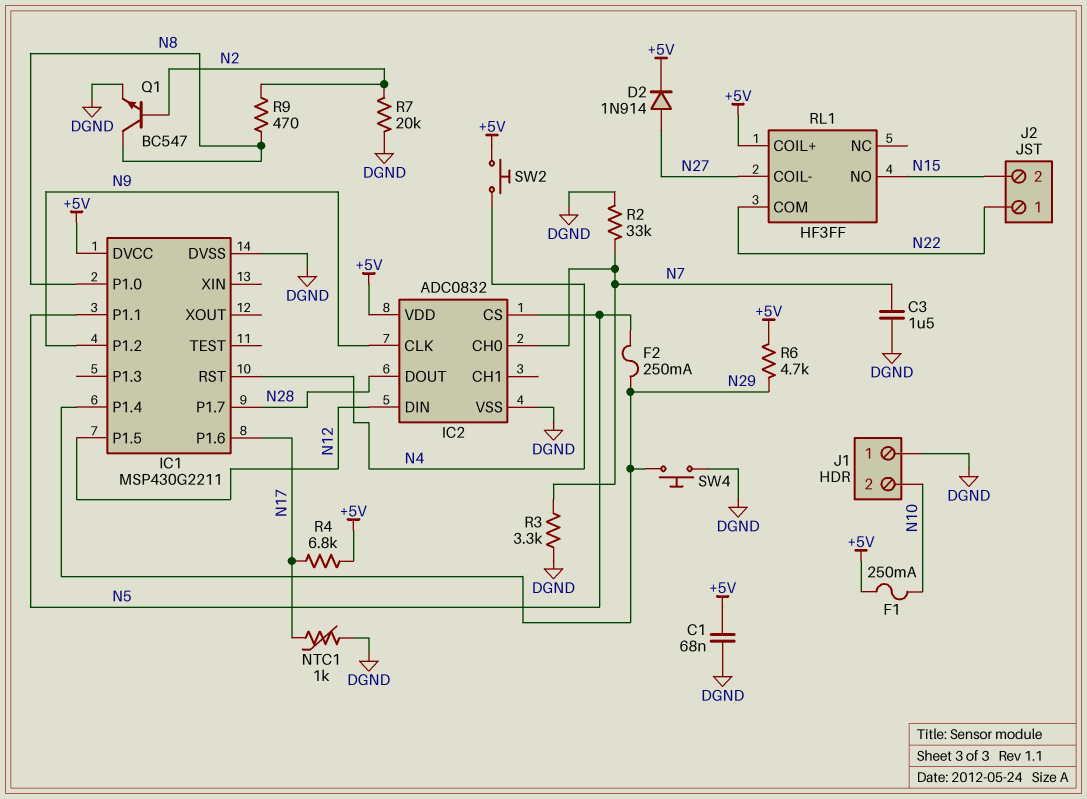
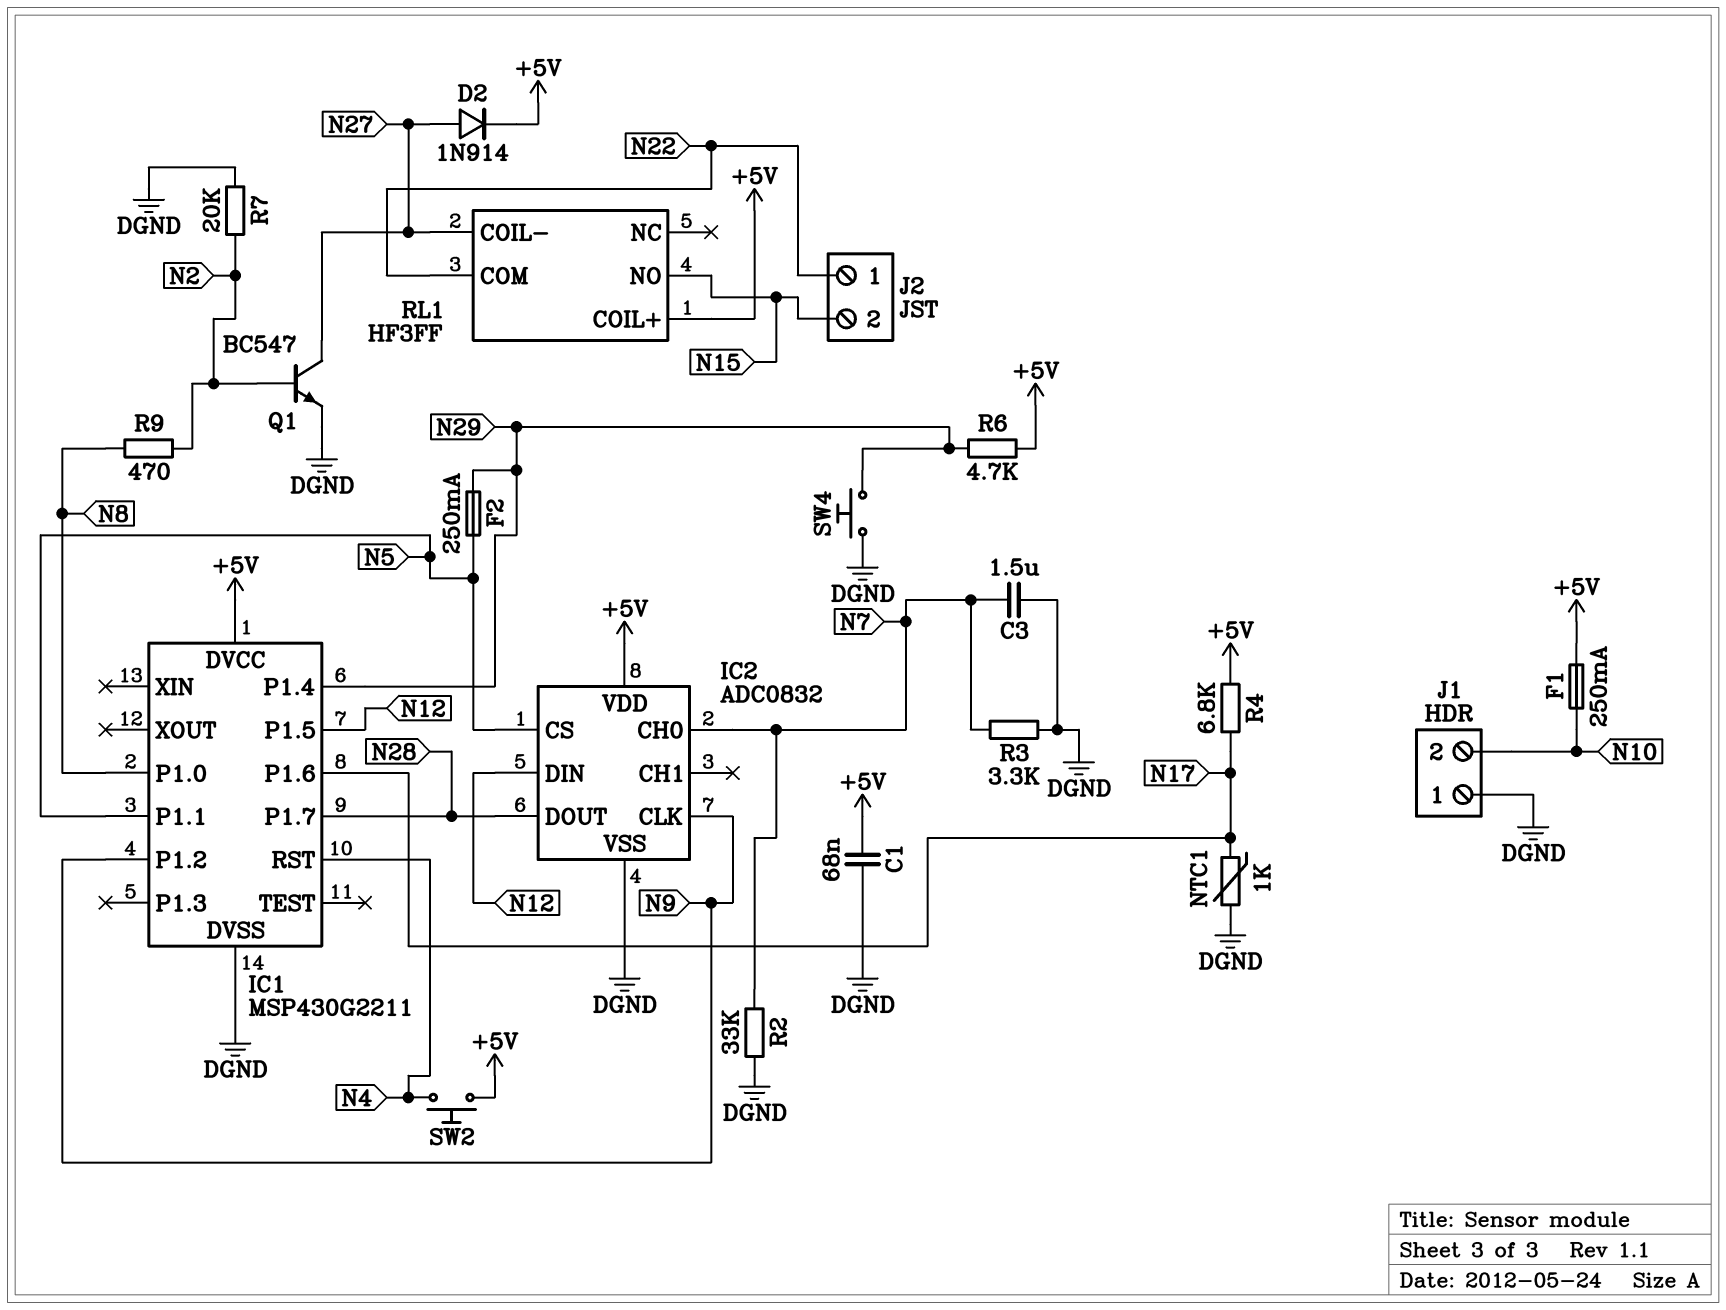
Q1: NPN BC547 (B N2, C N8, E DGND) -> NPN BC547 (B N2, C N27, E DGND)

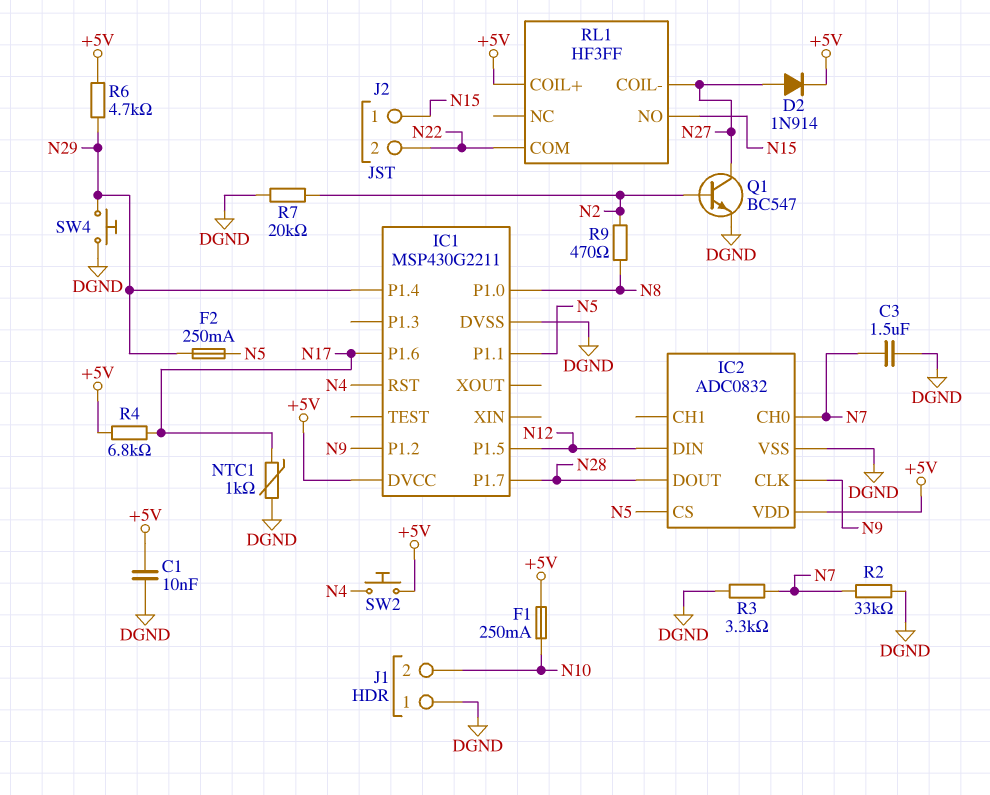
C1: 68nF (+5V, DGND) -> 10nF (+5V, DGND)
J2 pin 1: N22 -> N15
J2 pin 2: N15 -> N22

